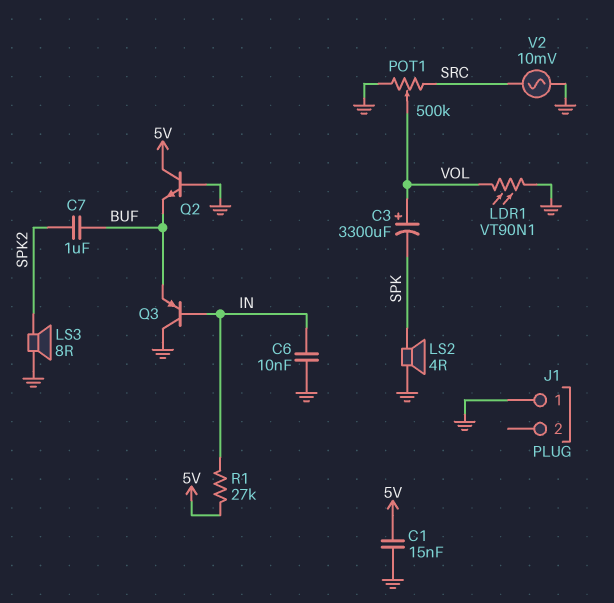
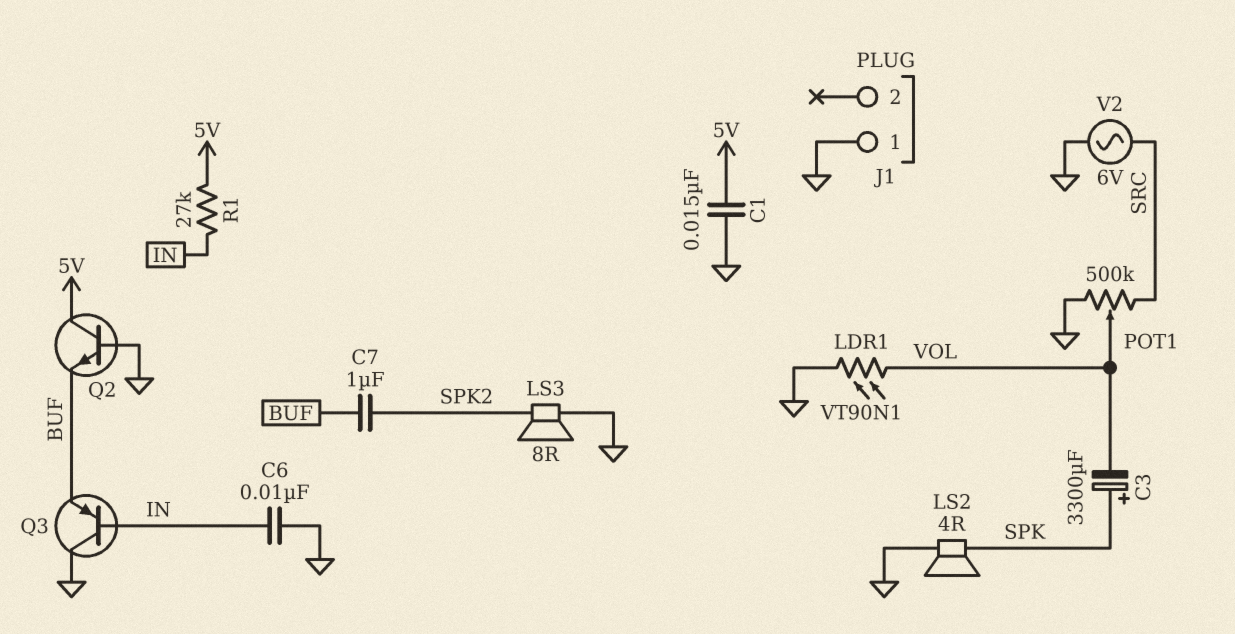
C3: 3300uF (plus VOL, minus SPK) -> 3300uF (plus SPK, minus VOL)
V2: AC 10mV (GND, SRC) -> AC 6V (GND, SRC)

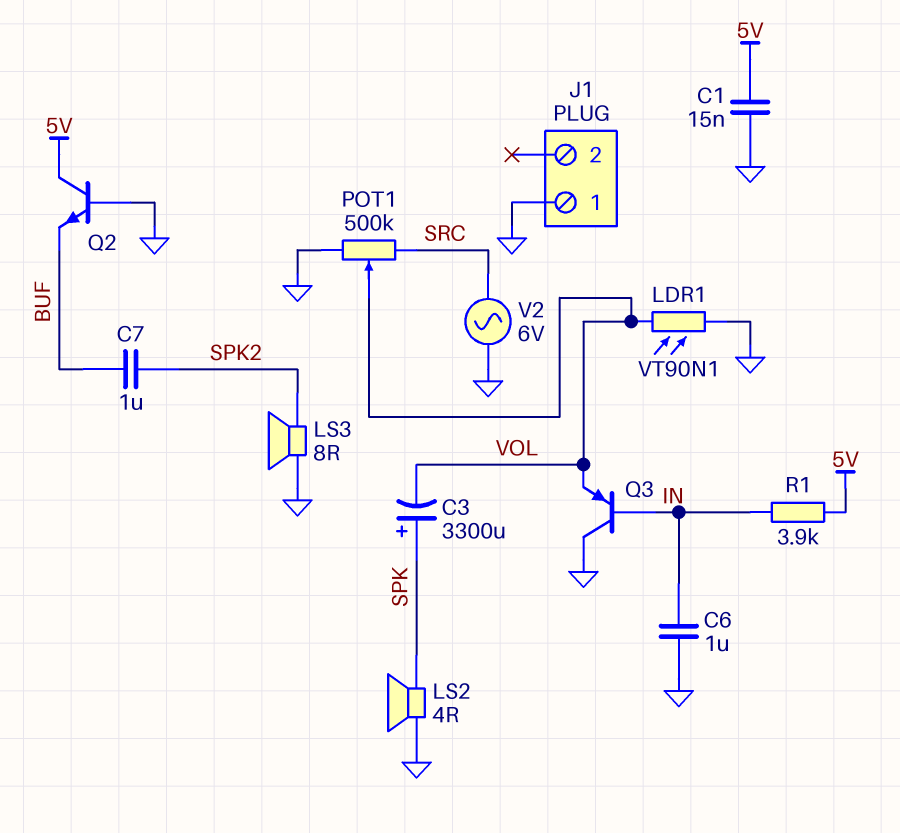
C6: 10nF (GND, IN) -> 1uF (GND, IN)
Q3: PNP (B IN, C GND, E BUF) -> PNP (B IN, C GND, E VOL)
R1: 27k (5V, IN) -> 3.9k (5V, IN)

